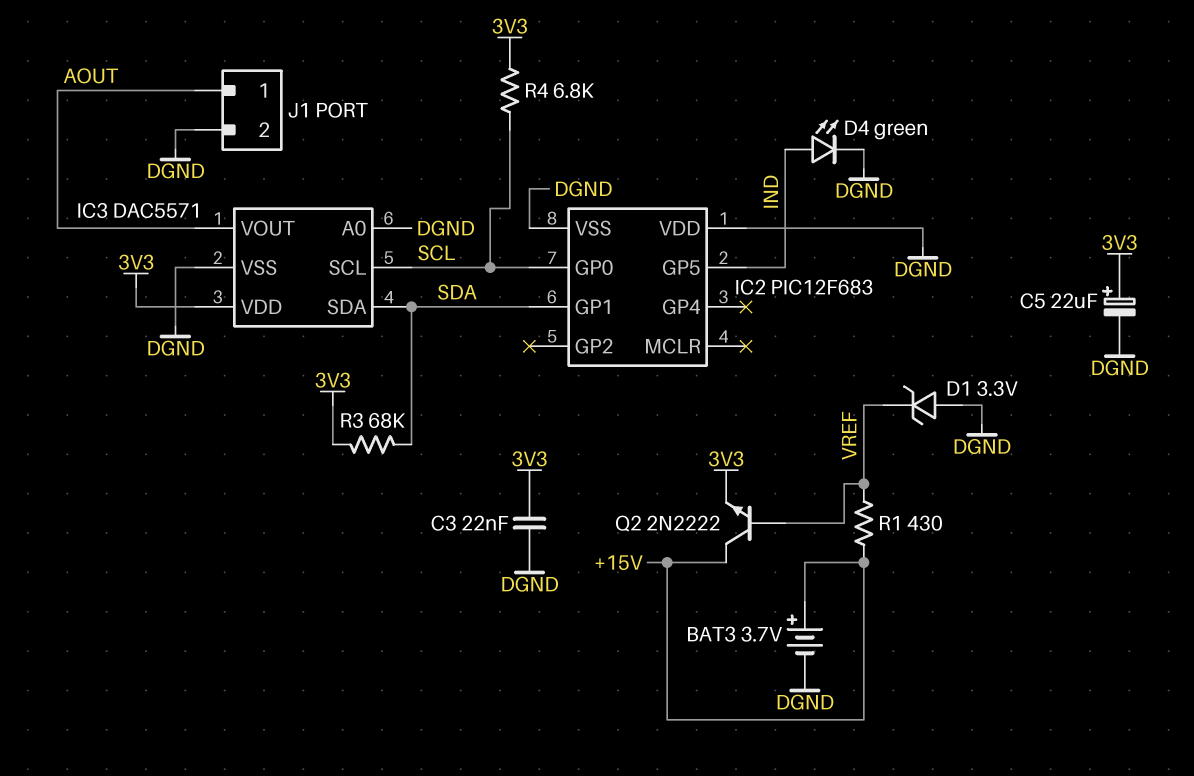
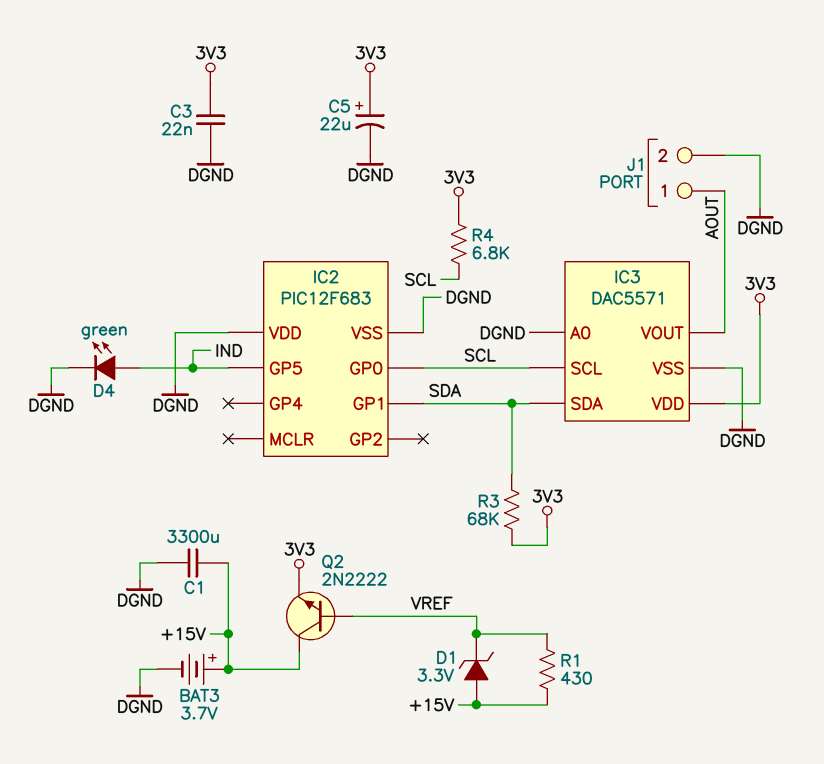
C1: none -> 3300uF (+15V, DGND)
D1: zener 3.3V (A DGND, K VREF) -> zener 3.3V (A +15V, K VREF)

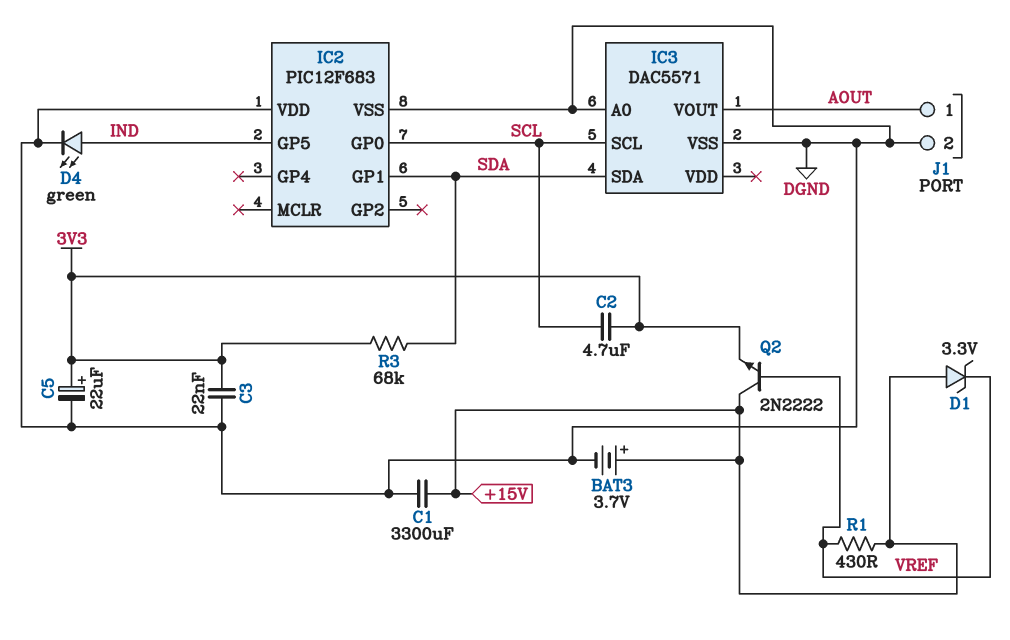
C2: none -> 4.7uF (3V3, SCL)
IC3 pin VDD: 3V3 -> none
R4: 6.8k (3V3, SCL) -> none

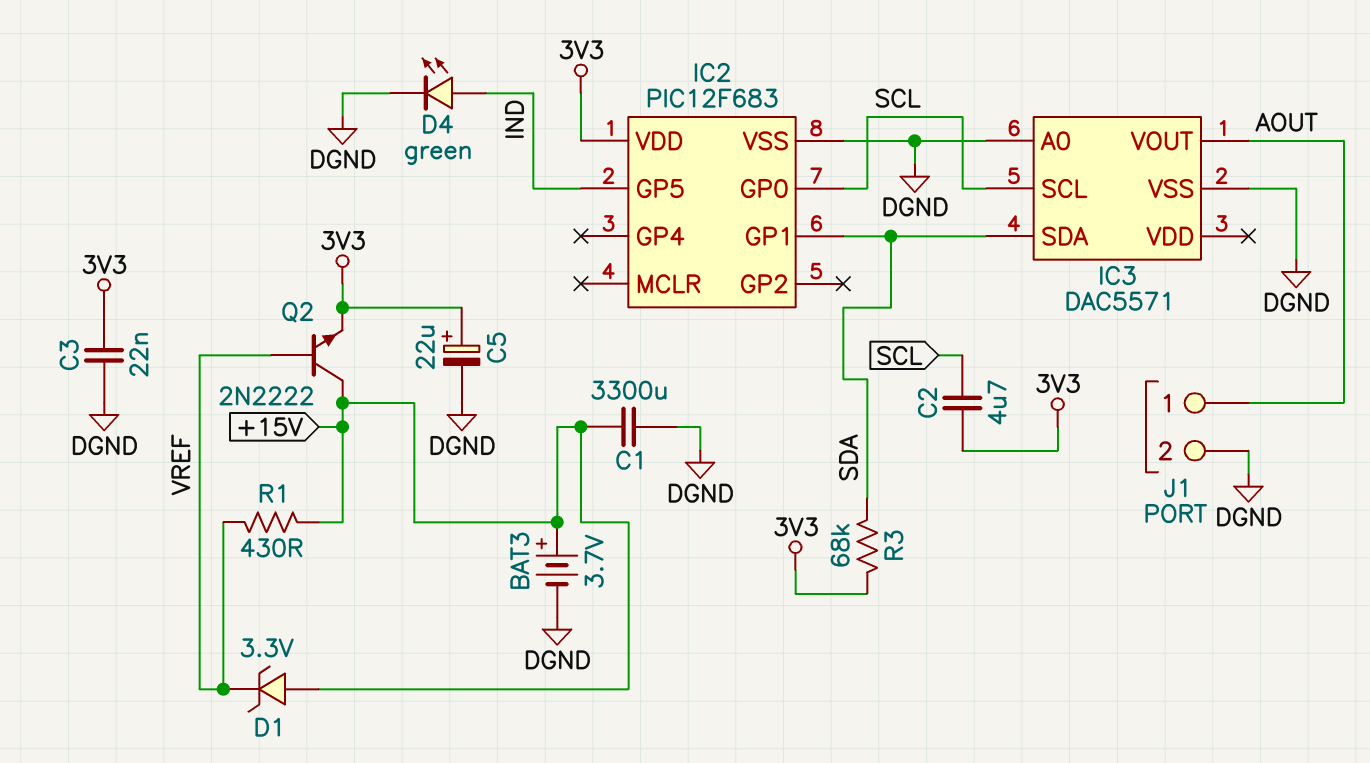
IC2 pin VDD: DGND -> 3V3

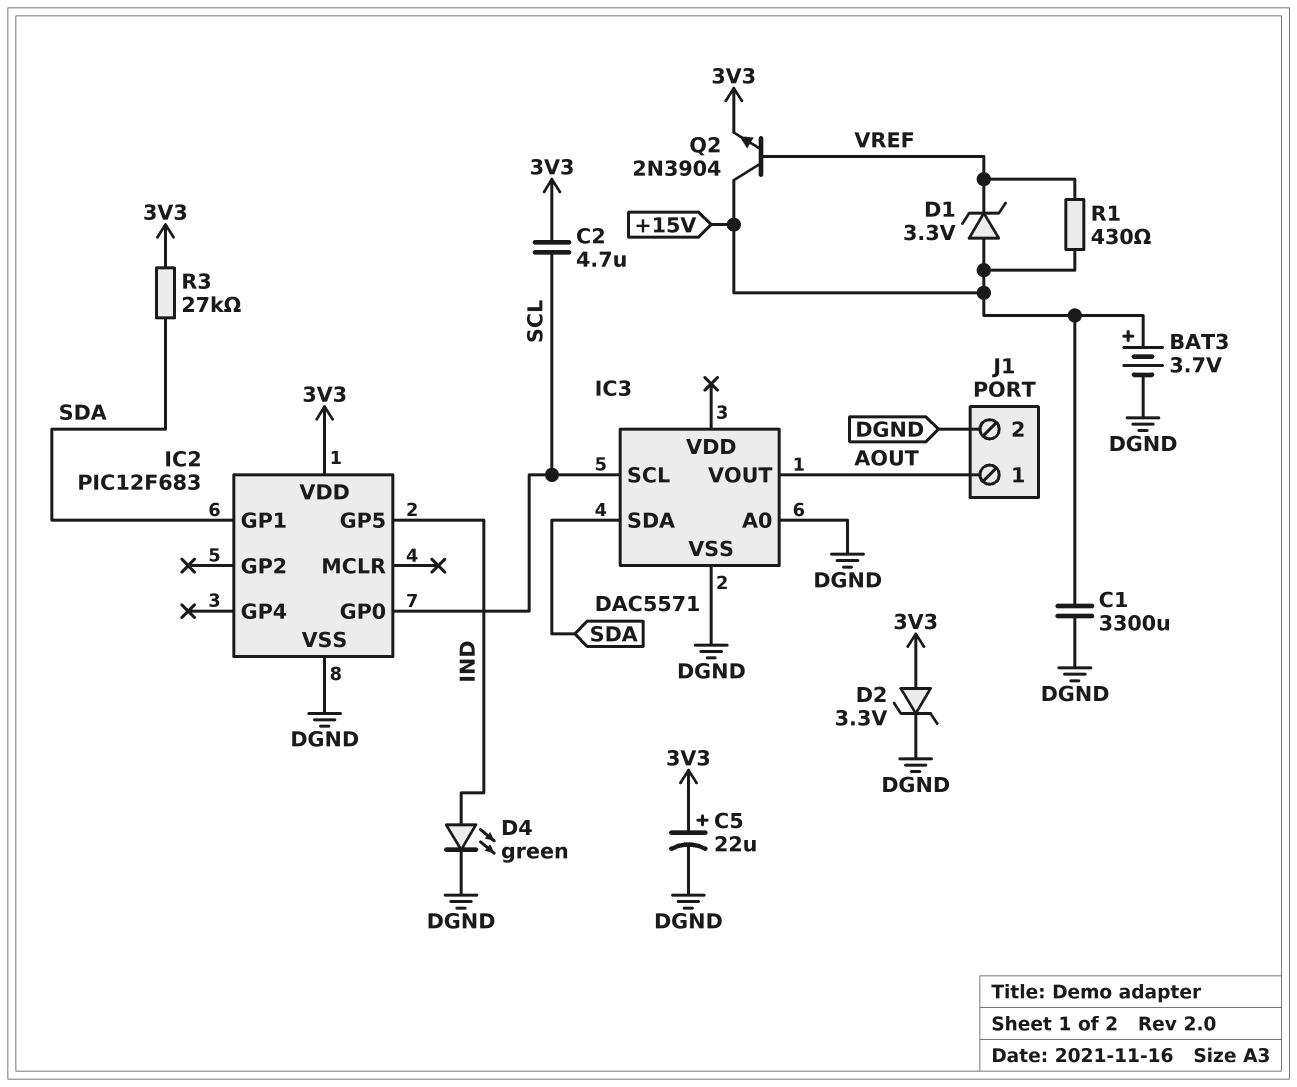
C3: 22nF (3V3, DGND) -> none
D2: none -> zener 3.3V (A 3V3, K DGND)
Q2: NPN 2N2222 (B VREF, C +15V, E 3V3) -> NPN 2N3904 (B VREF, C +15V, E 3V3)
R3: 68k (3V3, SDA) -> 27k (3V3, SDA)

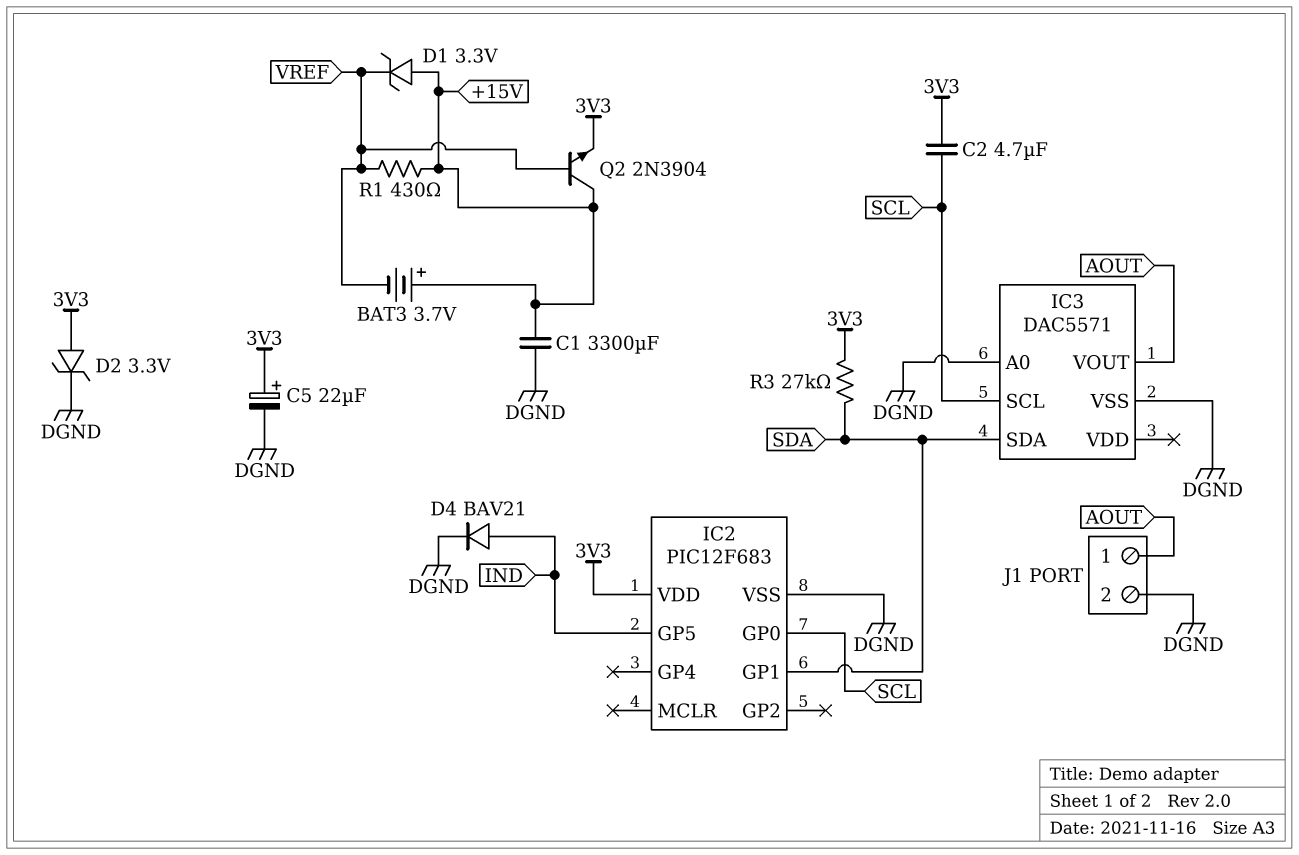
BAT3: 3.7V (plus +15V, minus DGND) -> 3.7V (plus +15V, minus VREF)
D4: LED green (A IND, K DGND) -> diode BAV21 (A IND, K DGND)

